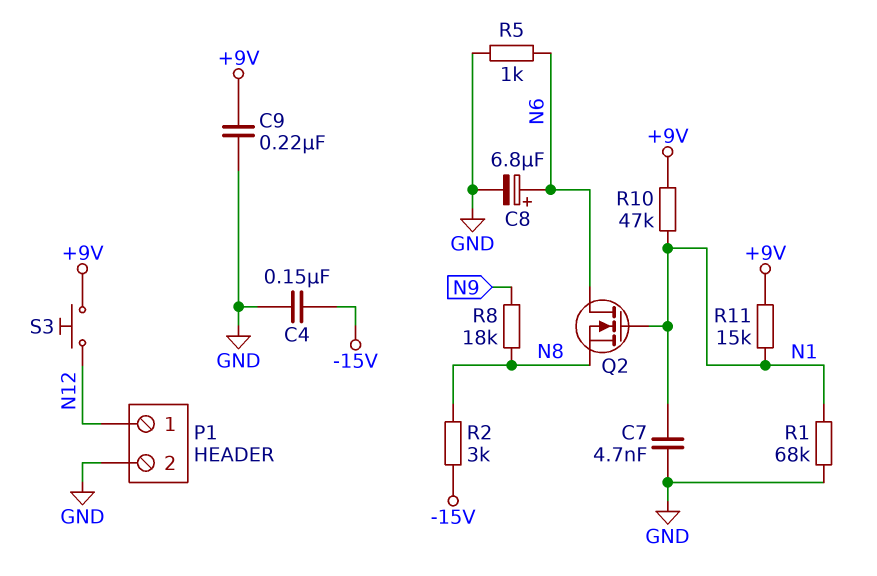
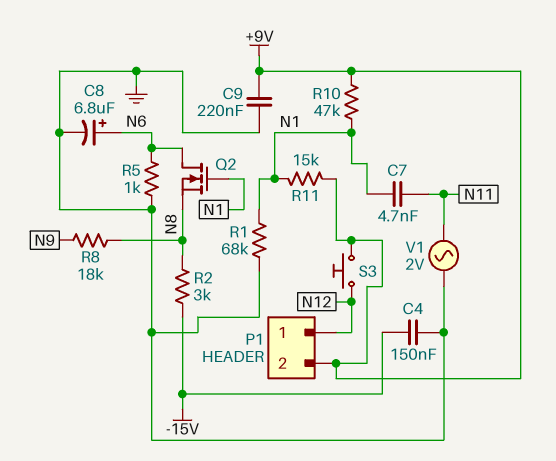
C7: 4.7nF (GND, N1) -> 4.7nF (N1, N11)
P1 pin 2: GND -> +9V
V1: none -> AC 2V (GND, N11)

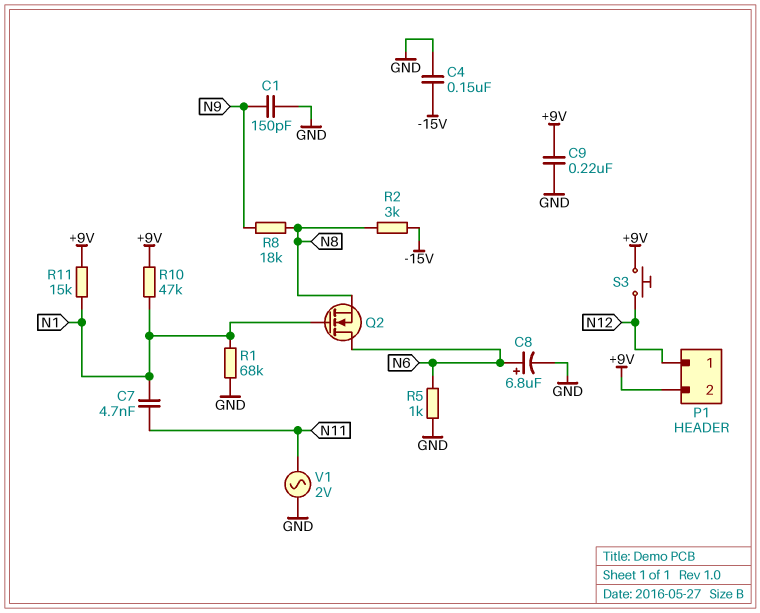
C1: none -> 150pF (GND, N9)

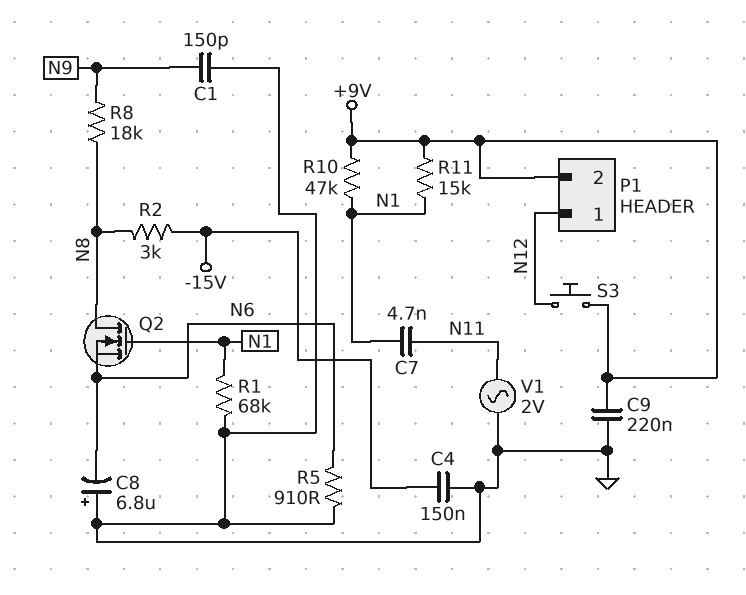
C8: 6.8uF (plus N6, minus GND) -> 6.8uF (plus GND, minus N6)
Q2: NMOS (G N1, D N6, S N8) -> NMOS (G N1, D N8, S N6)
R5: 1k (GND, N6) -> 910 (GND, N6)

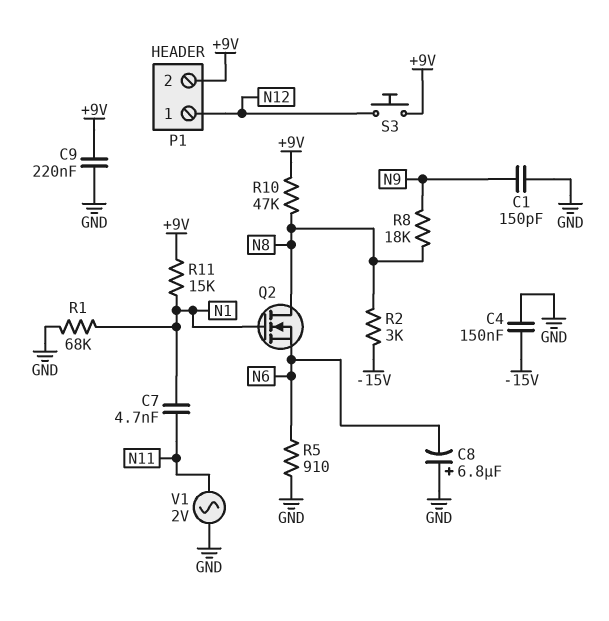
R10: 47k (+9V, N1) -> 47k (+9V, N8)

